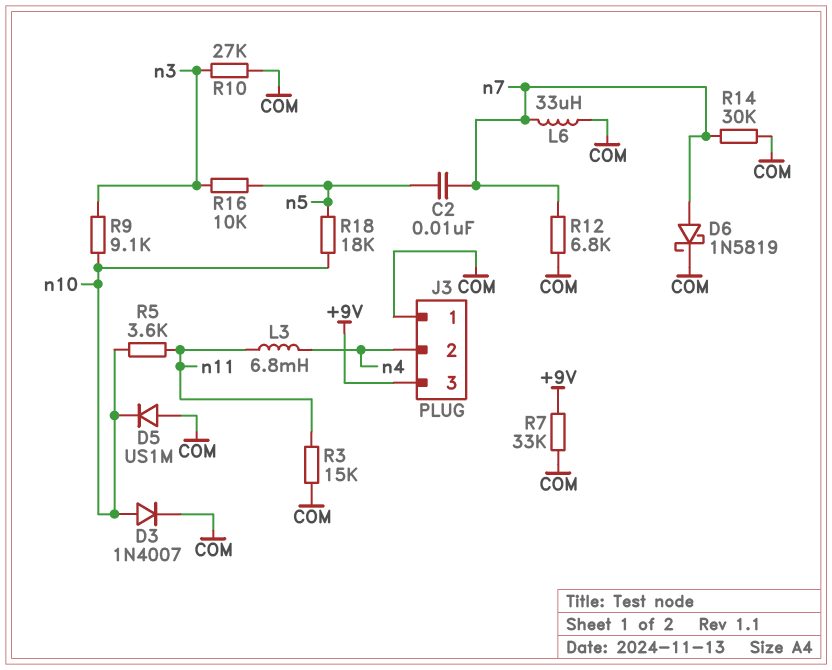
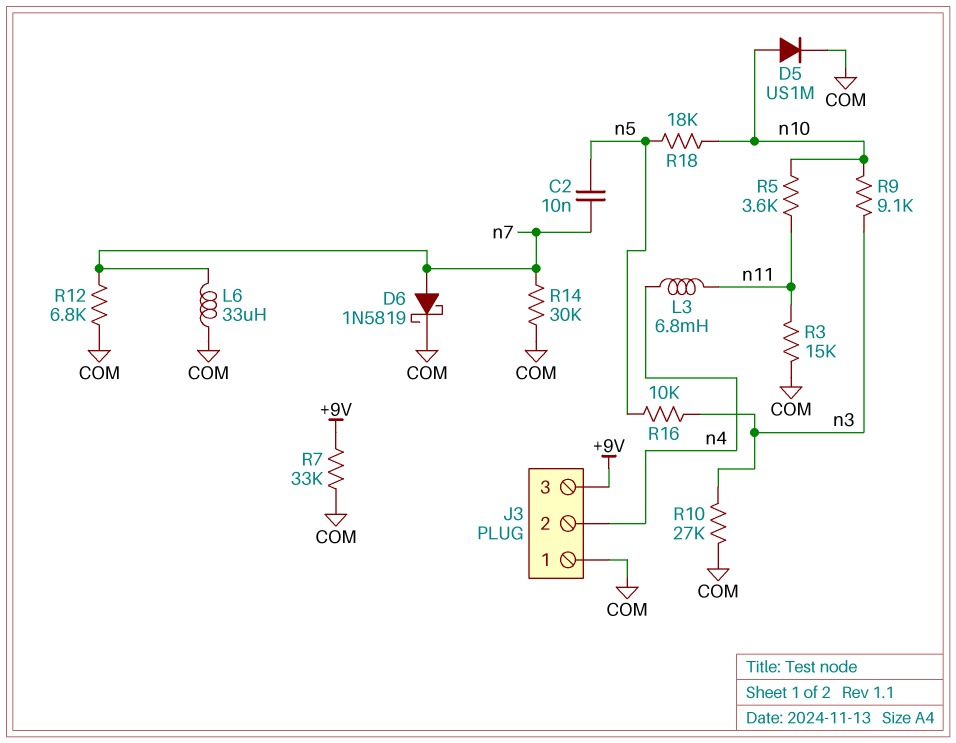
D3: diode 1N4007 (A n10, K COM) -> none
D5: diode US1M (A COM, K n10) -> diode US1M (A n10, K COM)

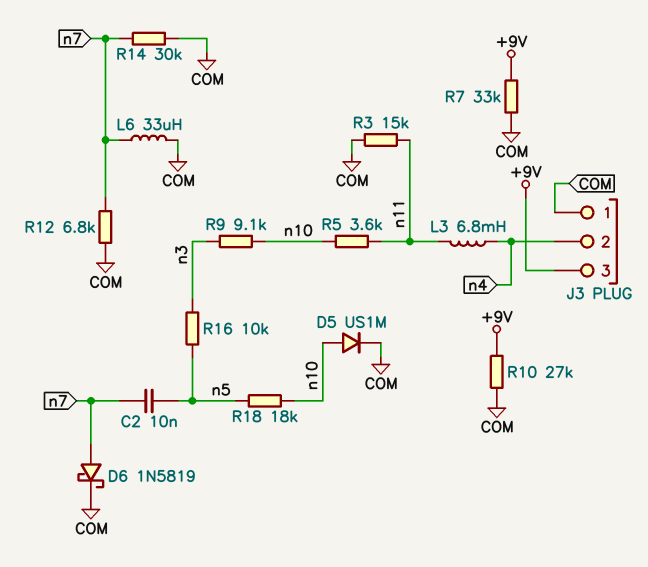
R10: 27k (COM, n3) -> 27k (+9V, COM)

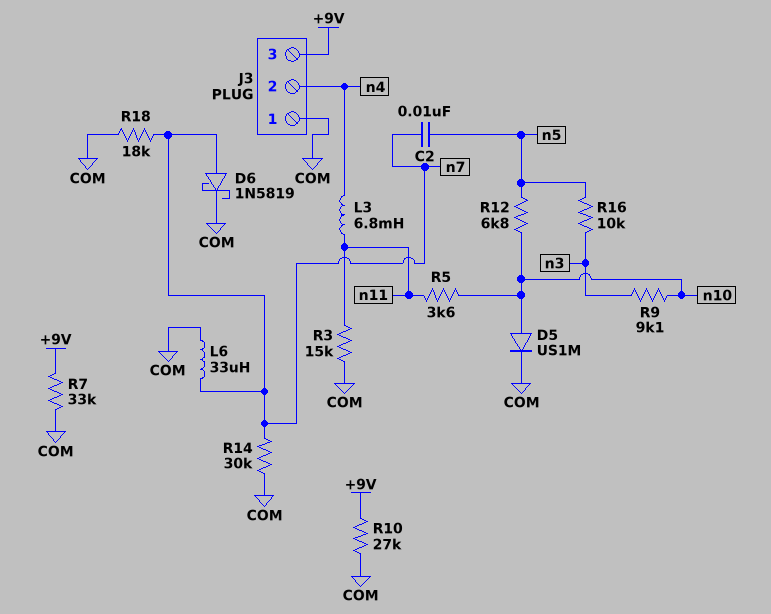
R12: 6.8k (COM, n7) -> 6.8k (n5, n10)
R18: 18k (n5, n10) -> 18k (COM, n7)

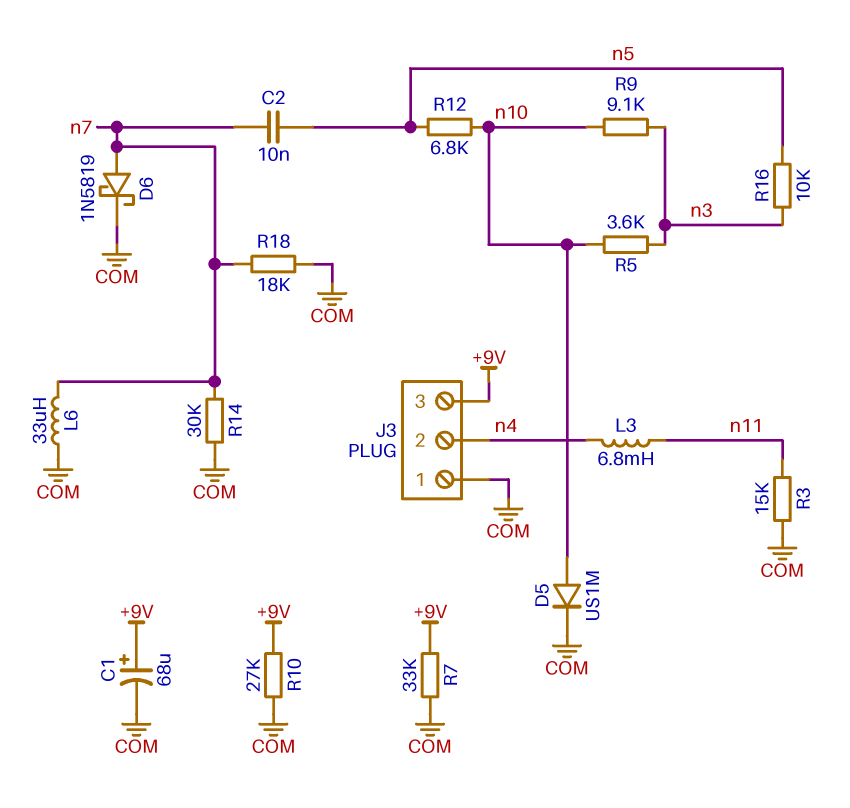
C1: none -> 68uF (plus +9V, minus COM)
R5: 3.6k (n10, n11) -> 3.6k (n3, n10)

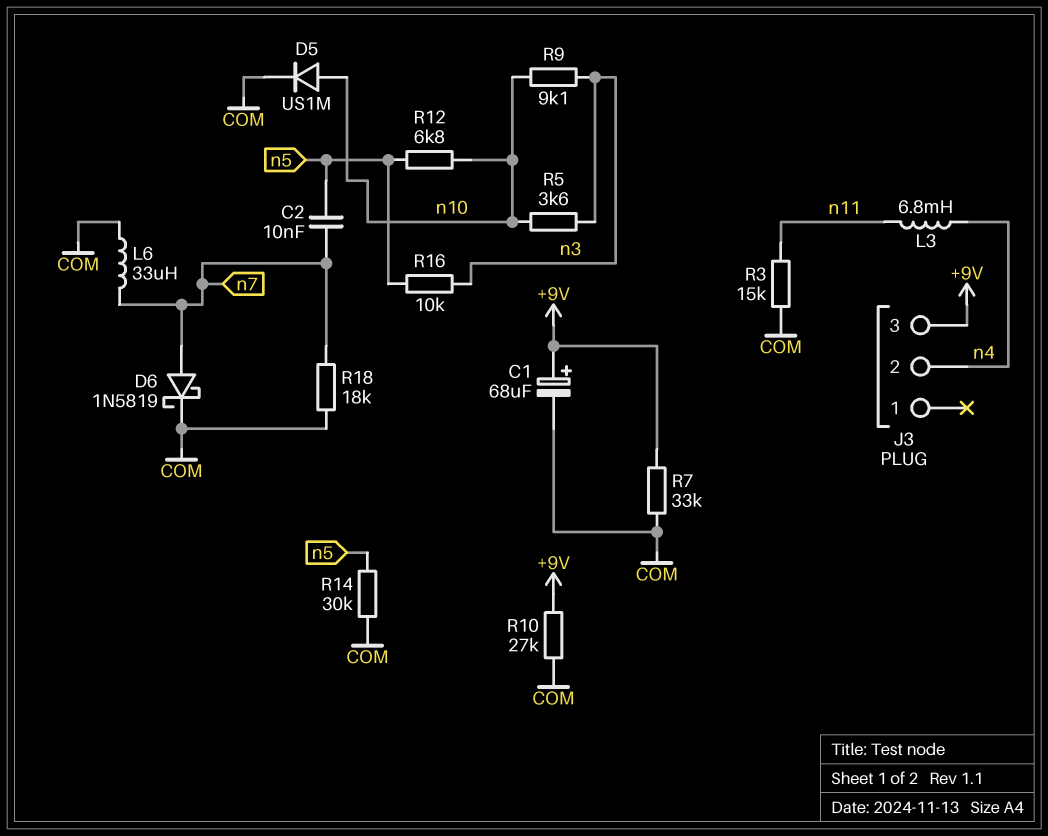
J3 pin 1: COM -> none
R14: 30k (COM, n7) -> 30k (COM, n5)

